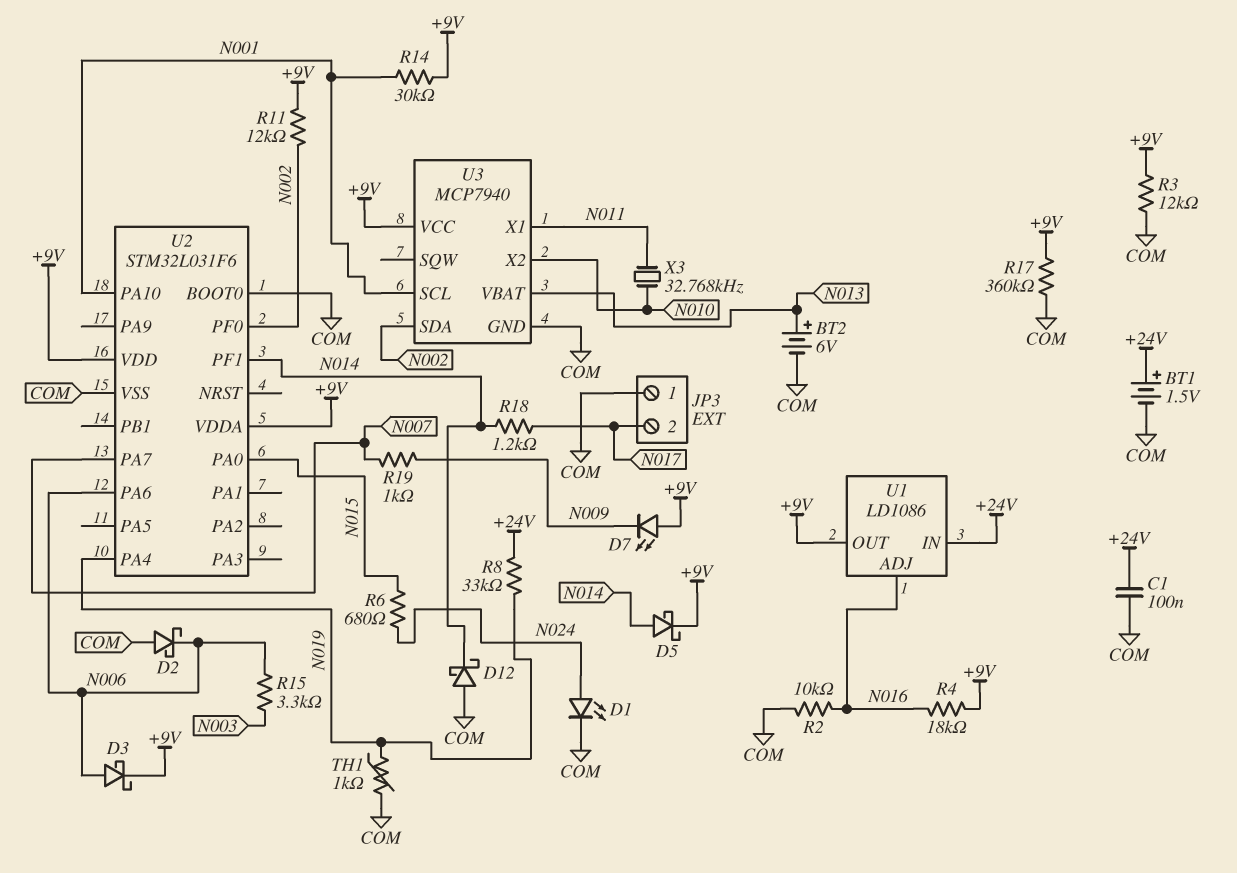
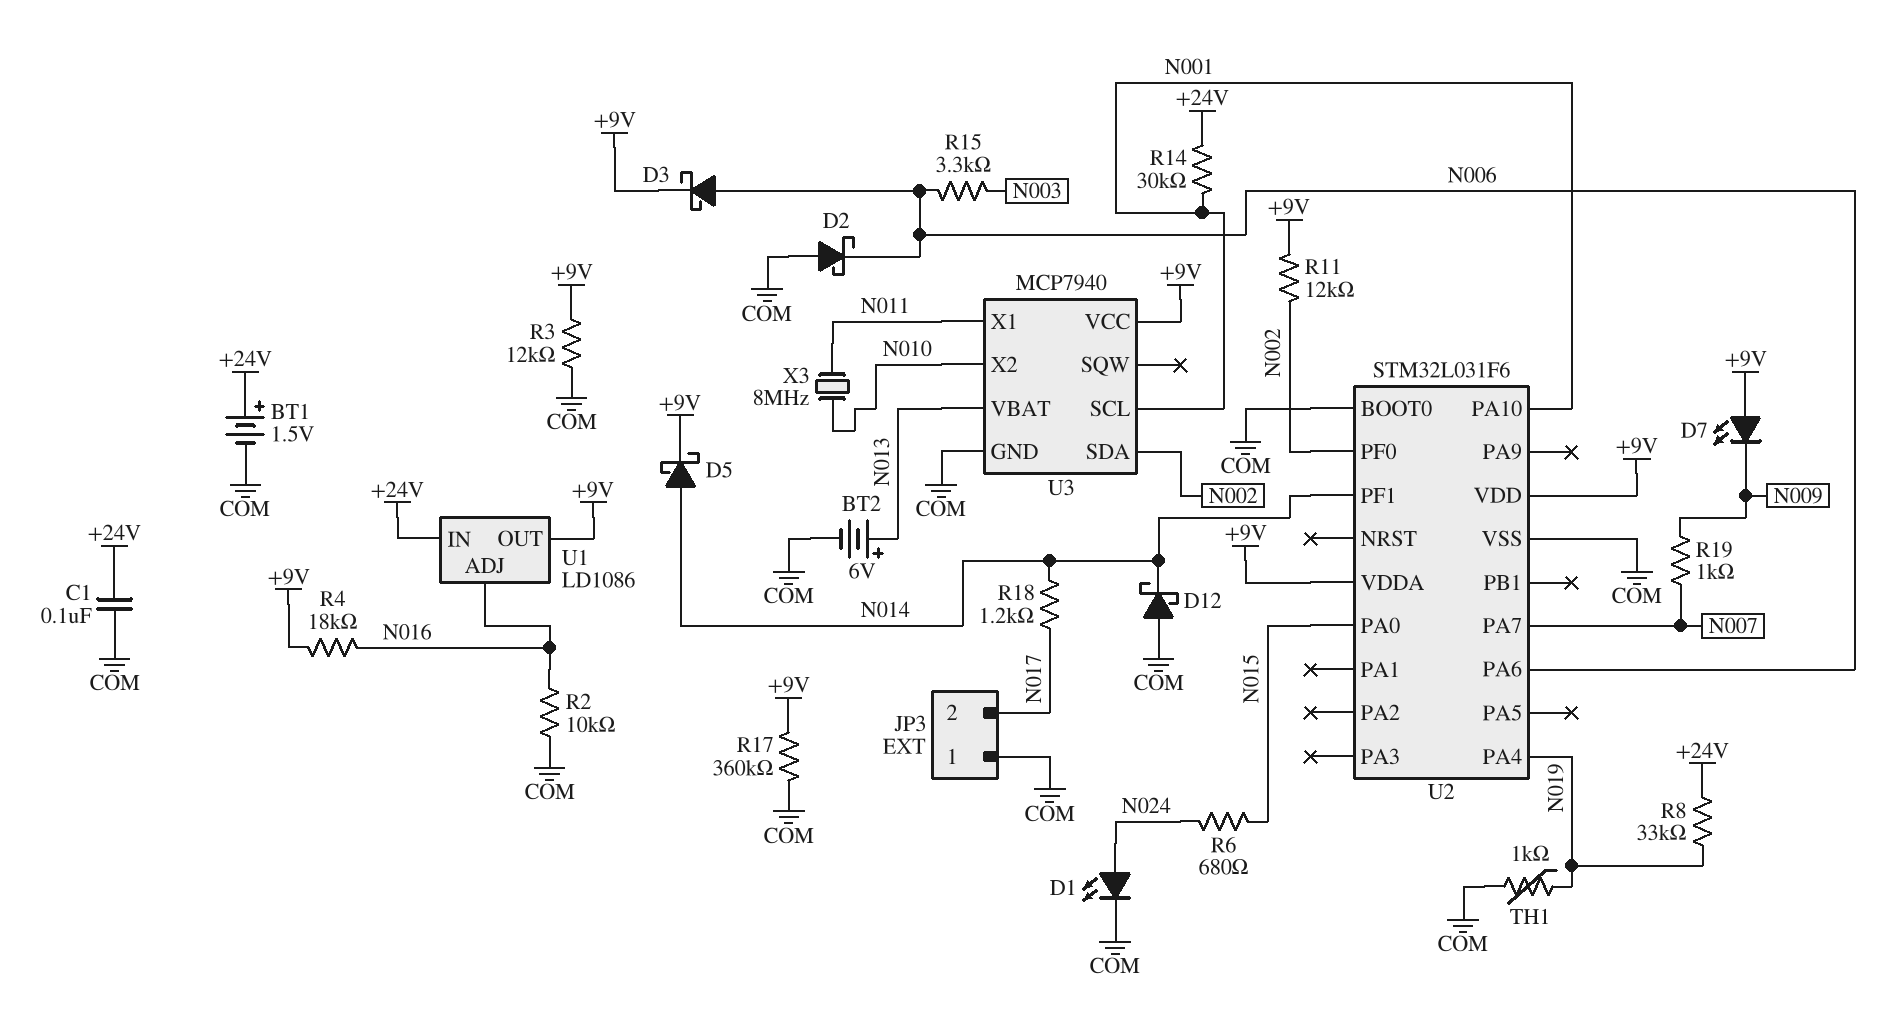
R14: 30k (+9V, N001) -> 30k (+24V, N001)
X3: 32.768kHz (N010, N011) -> 8MHz (N010, N011)

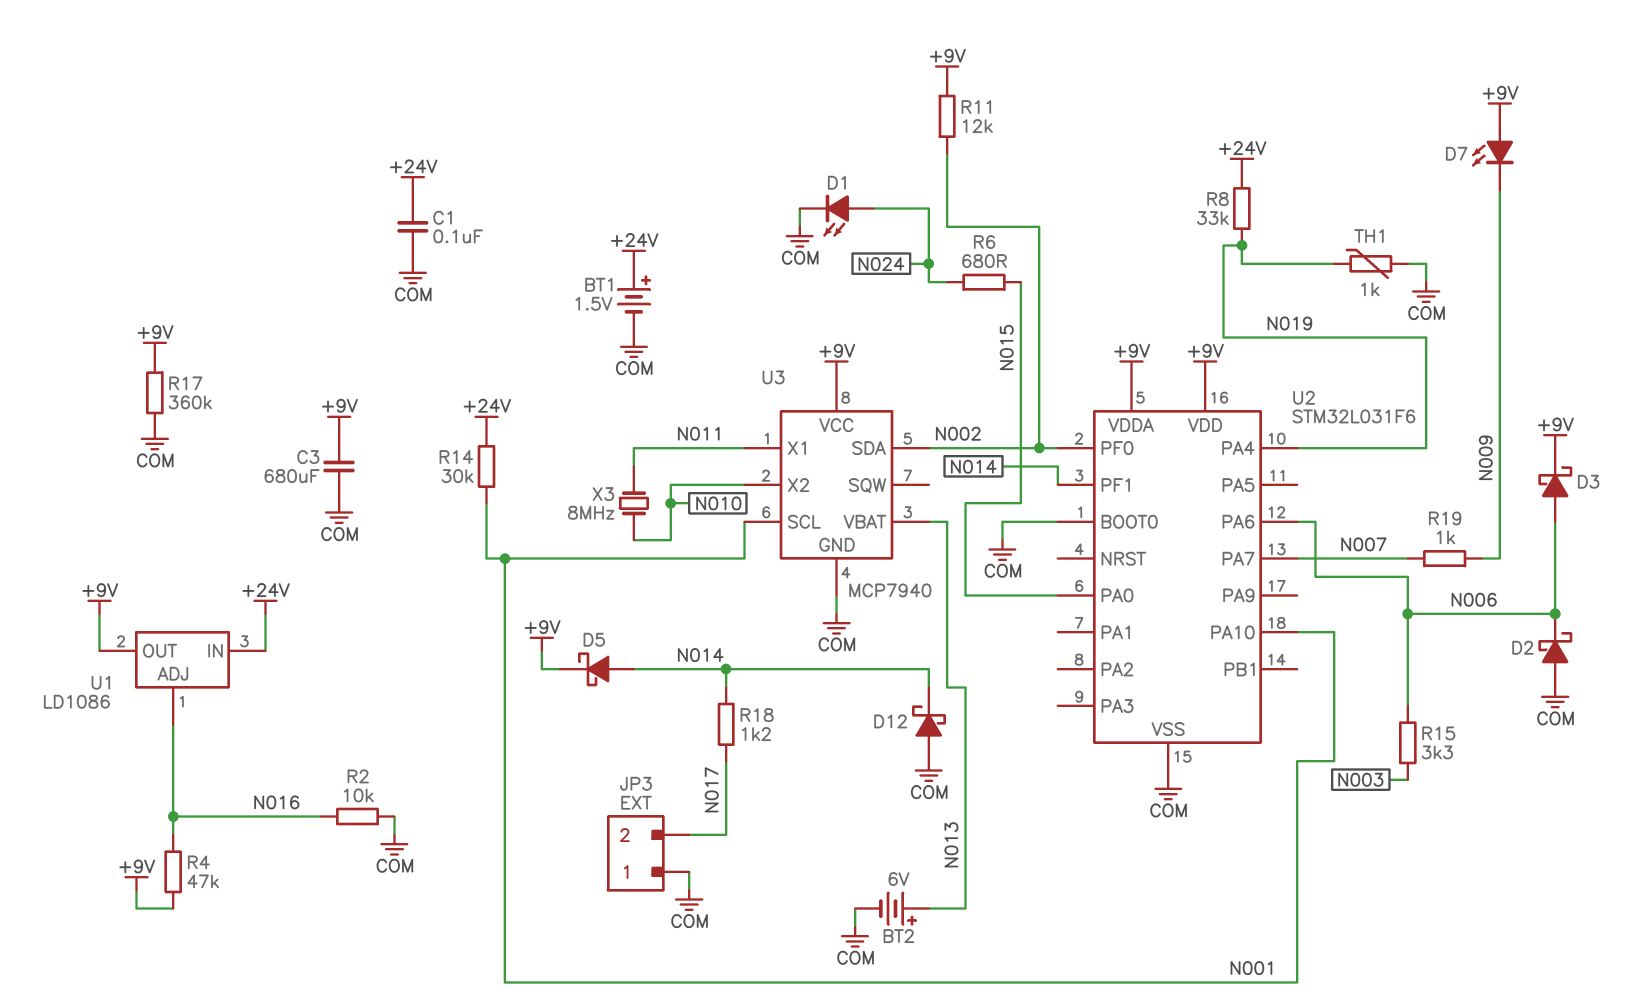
C3: none -> 680uF (+9V, COM)
R3: 12k (+9V, COM) -> none
R4: 18k (+9V, N016) -> 47k (+9V, N016)

